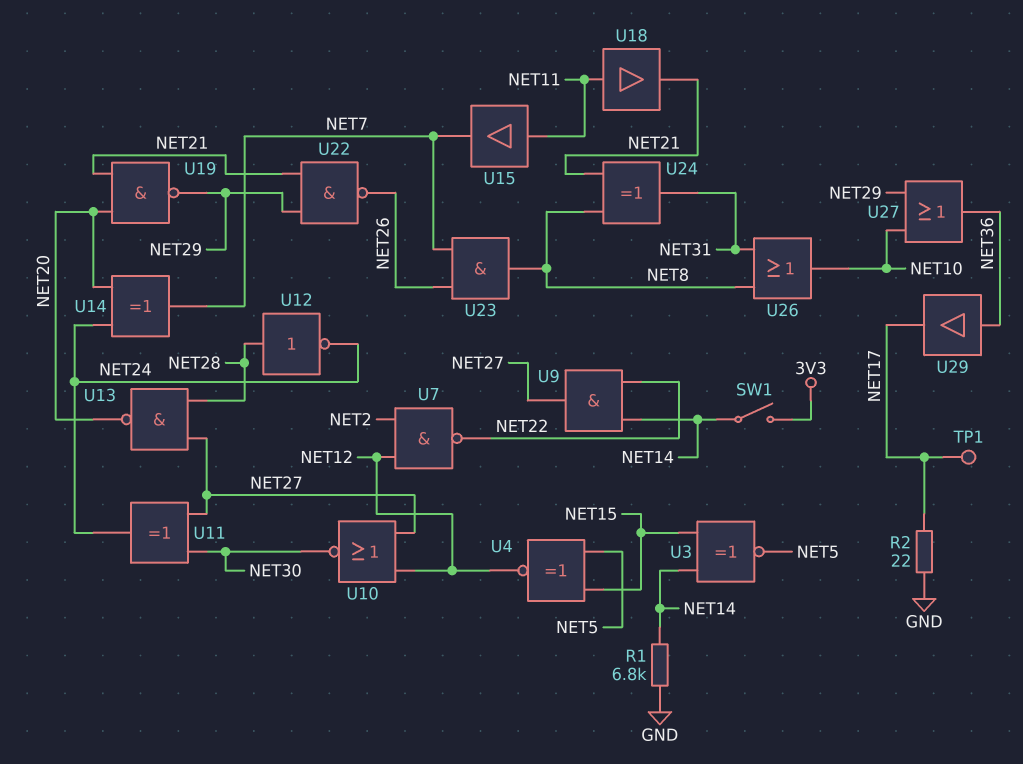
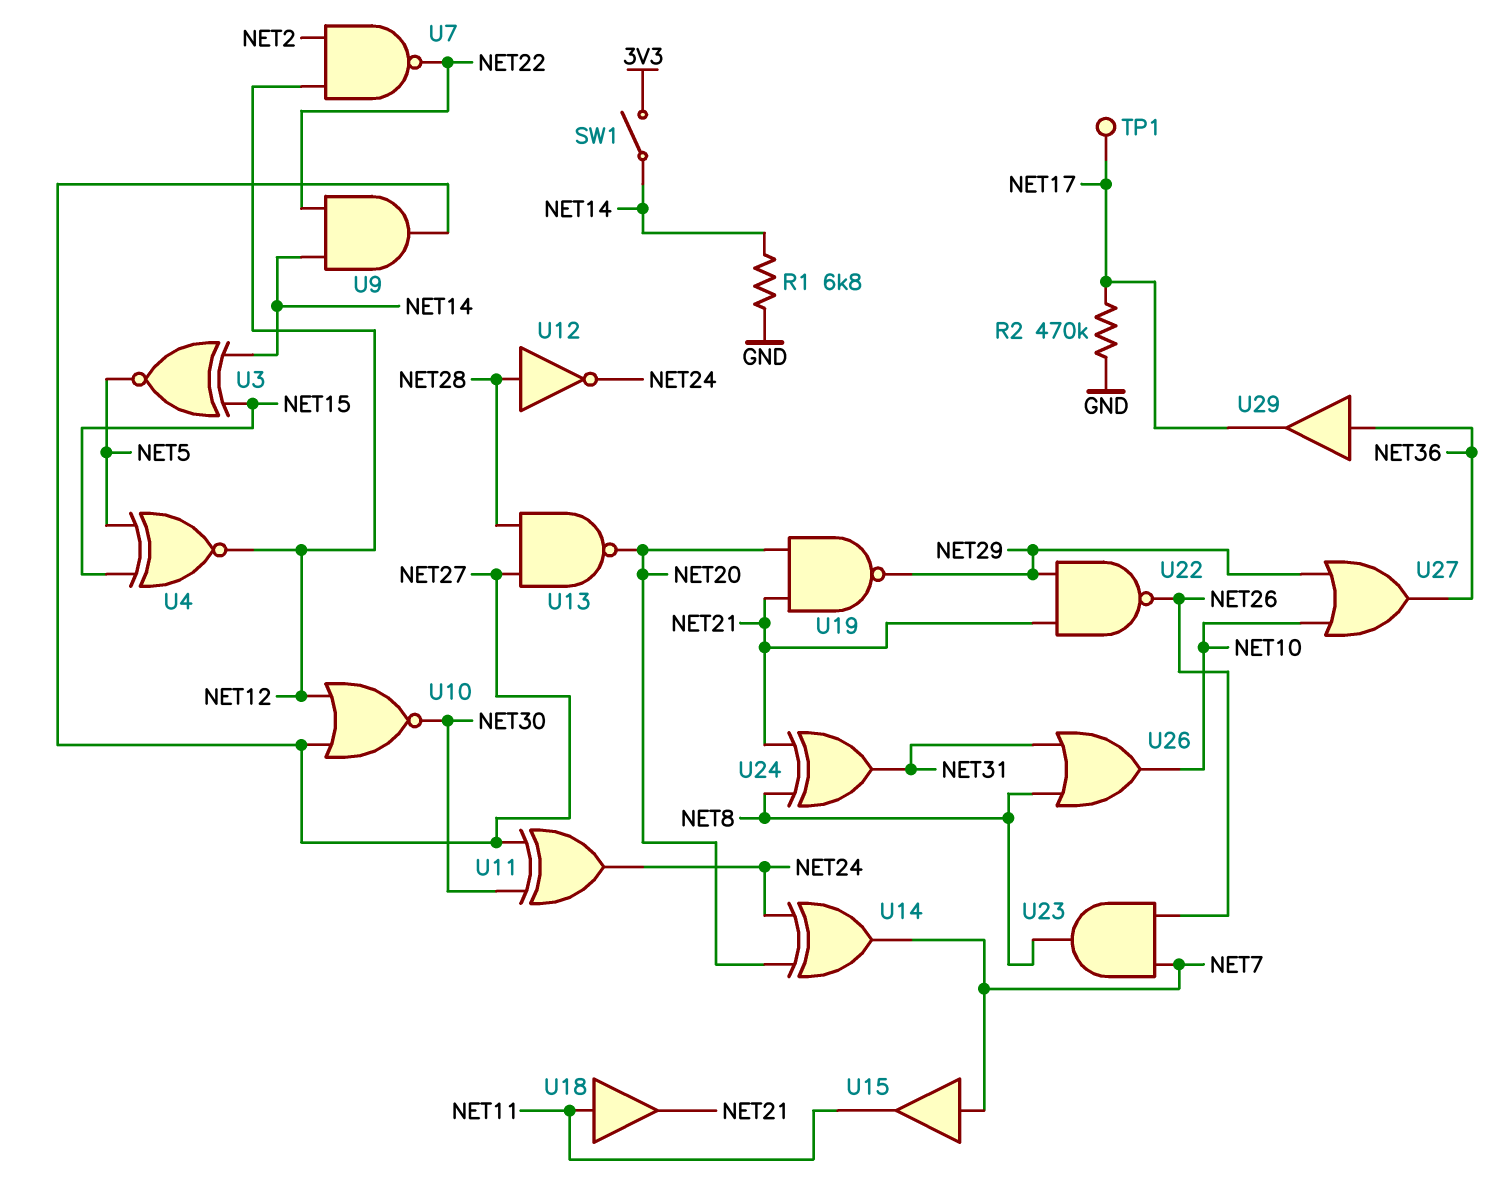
R2: 22 (GND, NET17) -> 470k (GND, NET17)
U15: buffer (in NET11, out NET7) -> buffer (in NET7, out NET11)

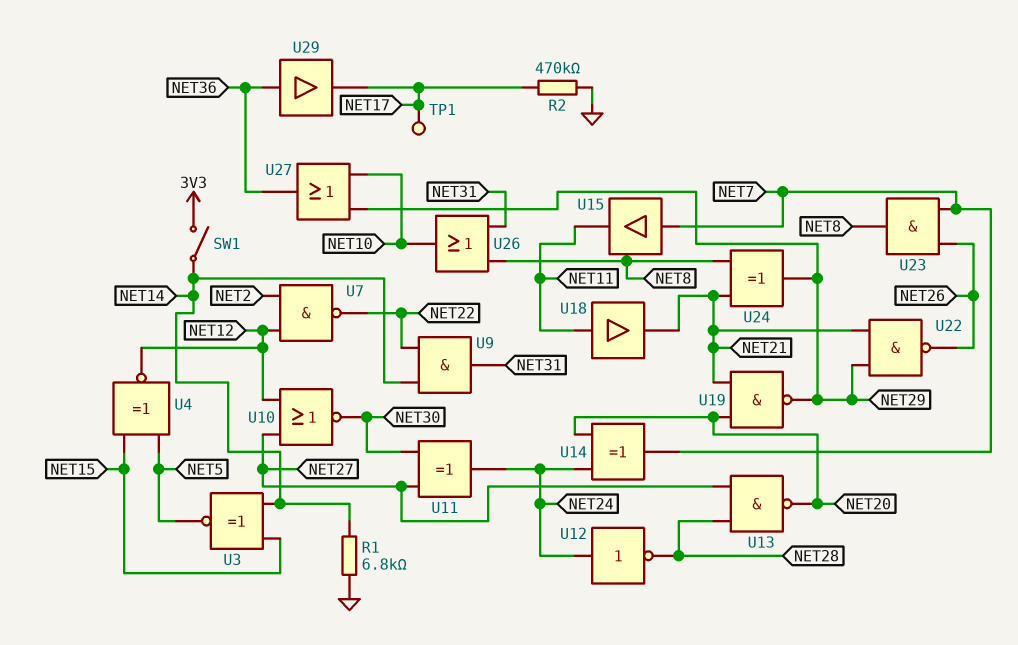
U9: AND (in NET14, in NET22, out NET27) -> AND (in NET14, in NET22, out NET31)
U12: NOT (in NET28, out NET24) -> NOT (in NET24, out NET28)
U24: XOR (in NET8, in NET21, out NET31) -> XOR (in NET8, in NET21, out NET29)

